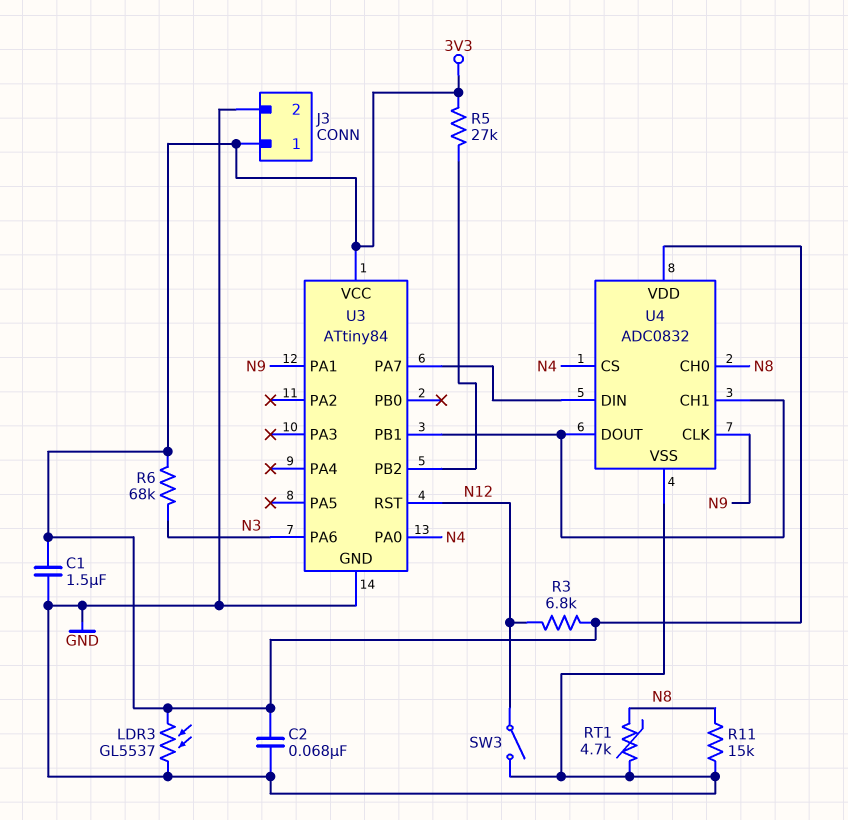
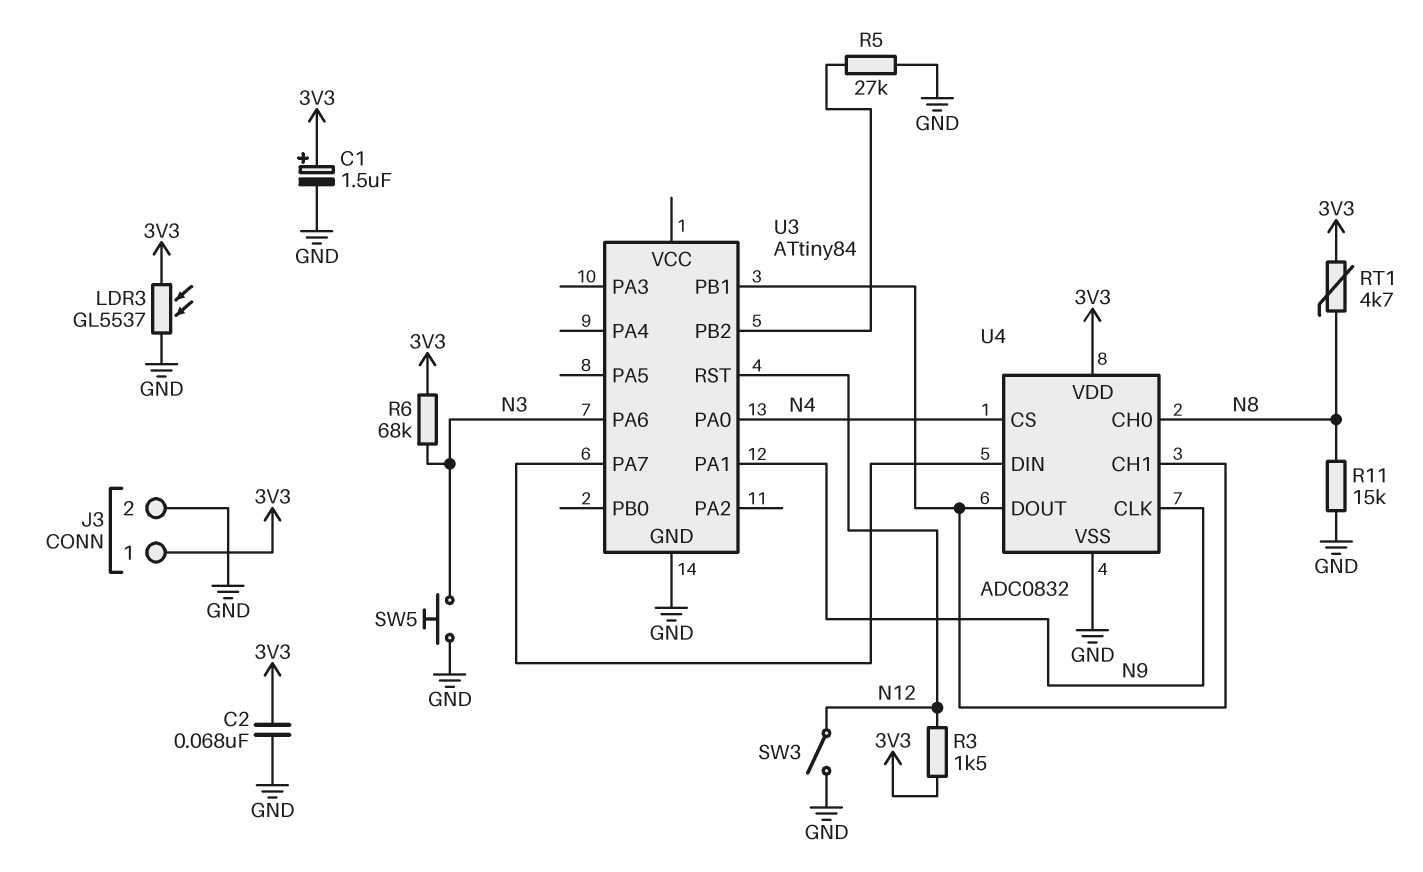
C1: 1.5uF (3V3, GND) -> 1.5uF (plus 3V3, minus GND)
R3: 6.8k (3V3, N12) -> 1.5k (3V3, N12)
R5: 27k (3V3, U3/PB2) -> 27k (GND, U3/PB2)
RT1: 4.7k (GND, N8) -> 4.7k (3V3, N8)
SW5: none -> button (GND, N3)
U3 pin VCC: 3V3 -> none

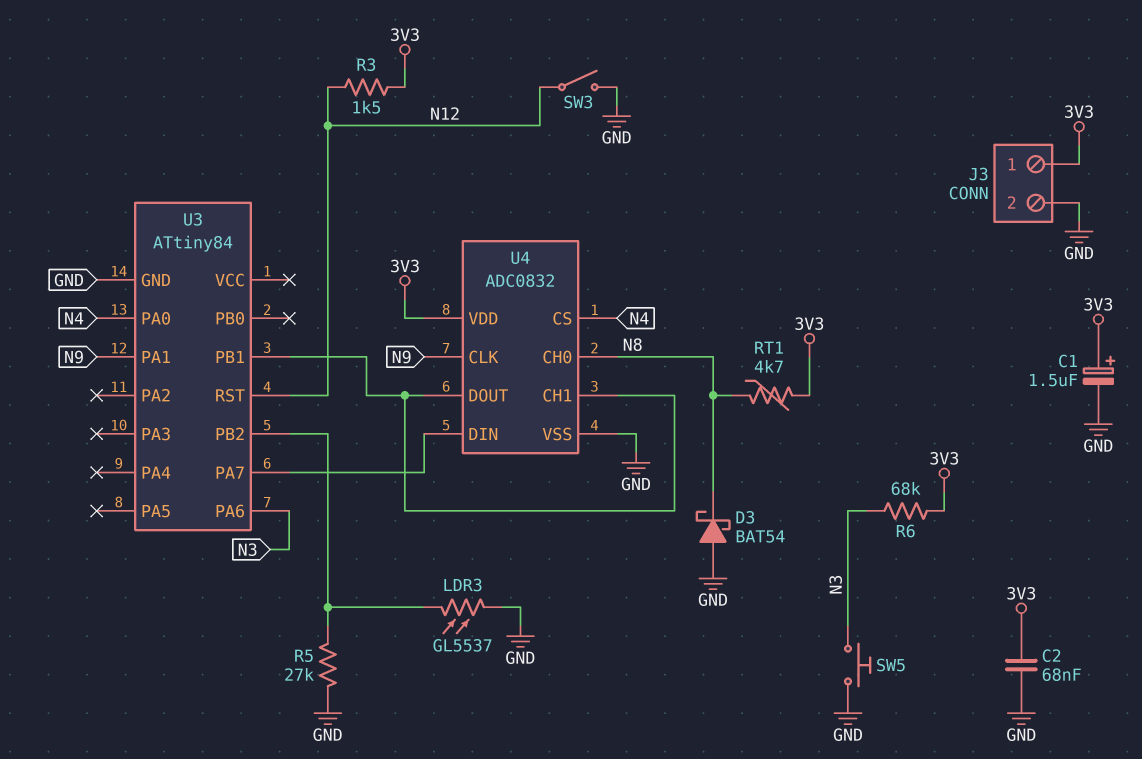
D3: none -> schottky BAT54 (A GND, K N8)
LDR3: GL5537 (3V3, GND) -> GL5537 (GND, U3/PB2)
R11: 15k (GND, N8) -> none

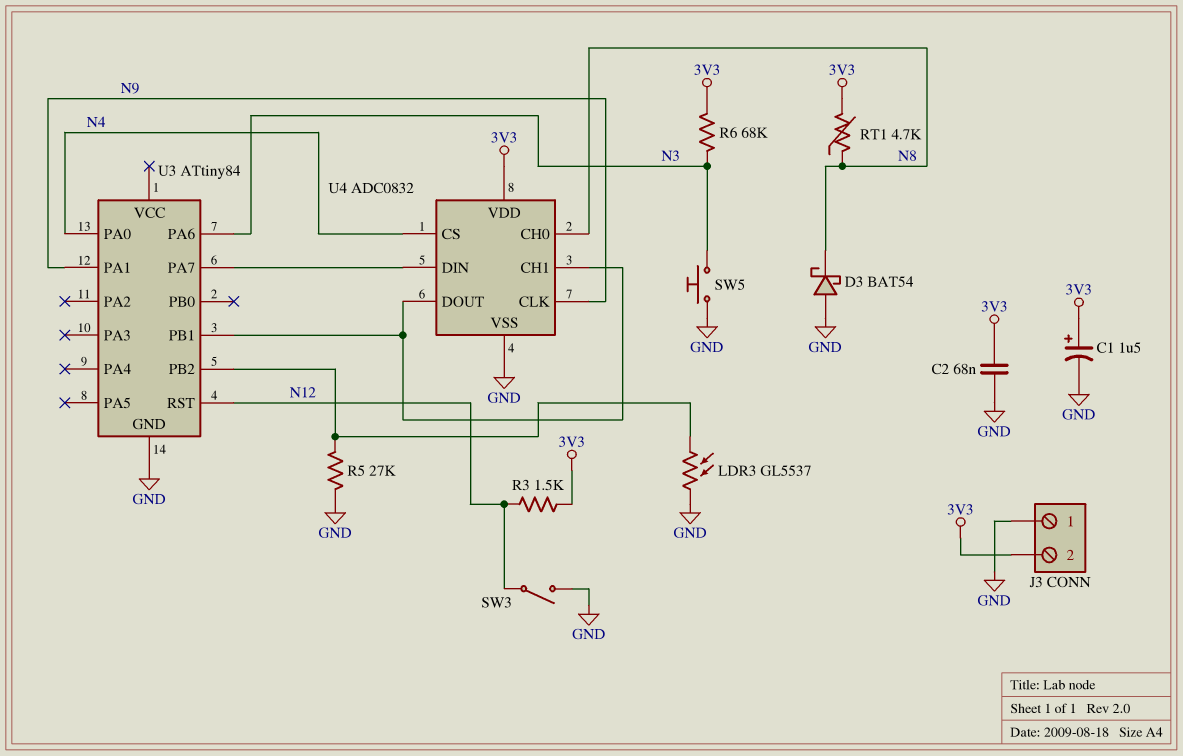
J3 pin 1: 3V3 -> GND
J3 pin 2: GND -> 3V3

